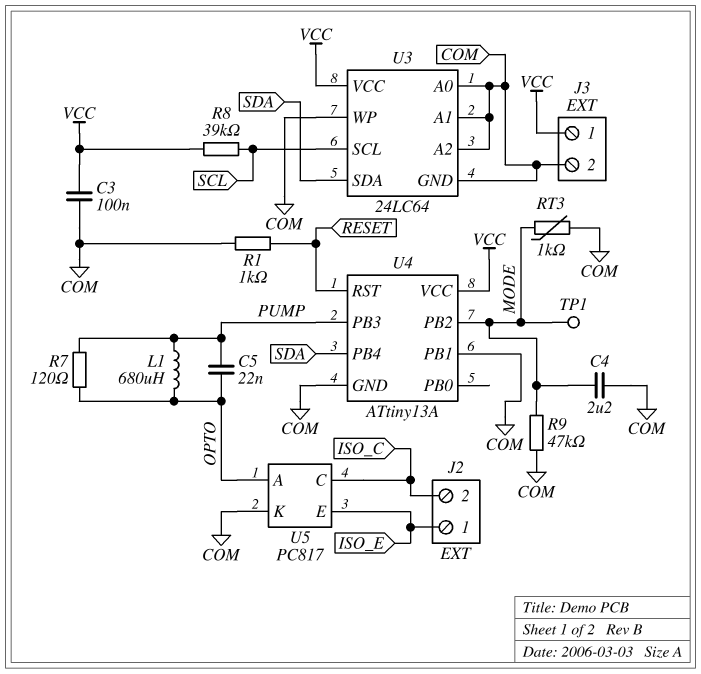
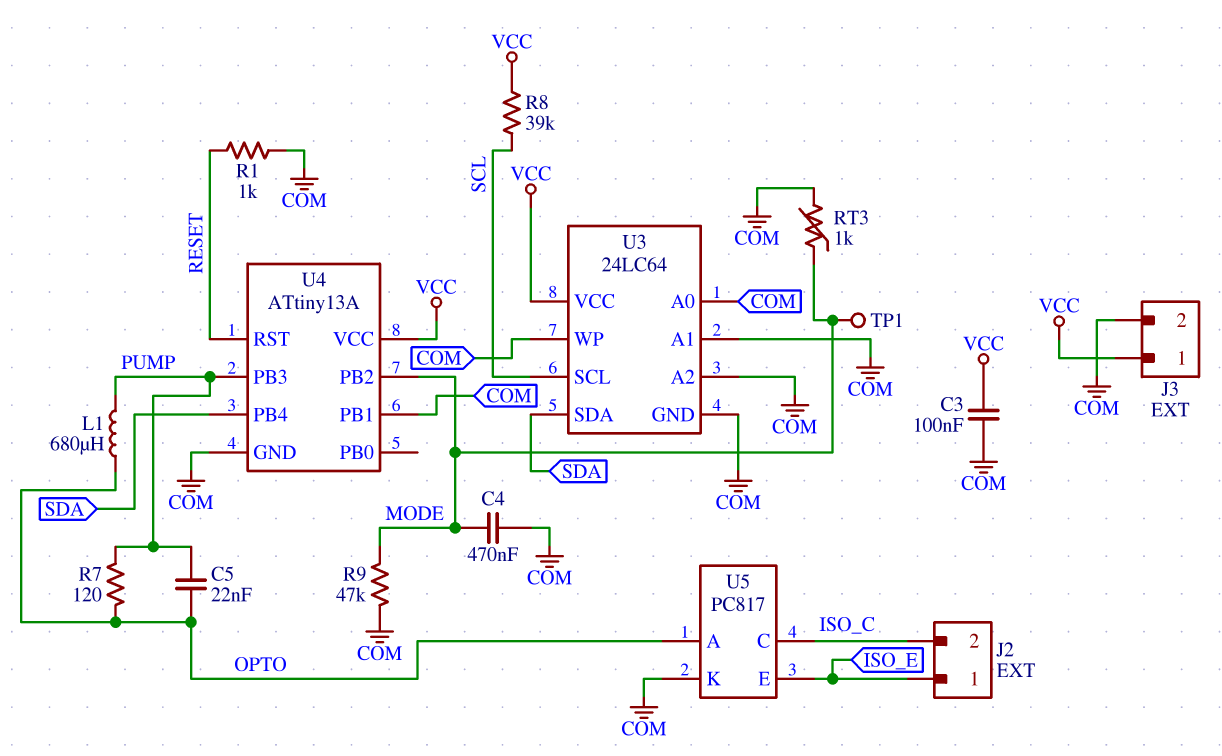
C4: 2.2uF (COM, MODE) -> 470nF (COM, MODE)

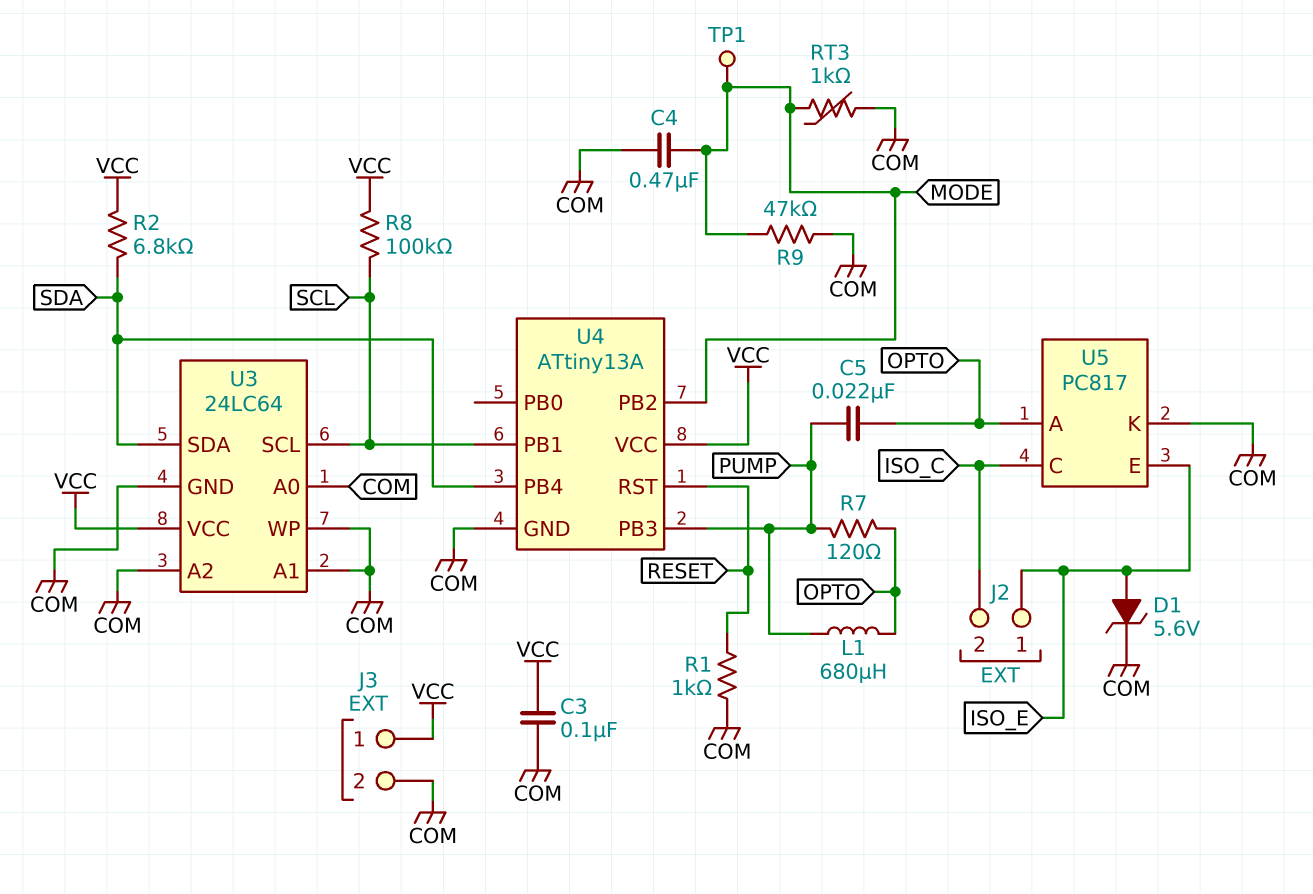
D1: none -> zener 5.6V (A ISO_E, K COM)
R2: none -> 6.8k (SDA, VCC)
R8: 39k (SCL, VCC) -> 100k (SCL, VCC)
U4 pin PB1: COM -> SCL

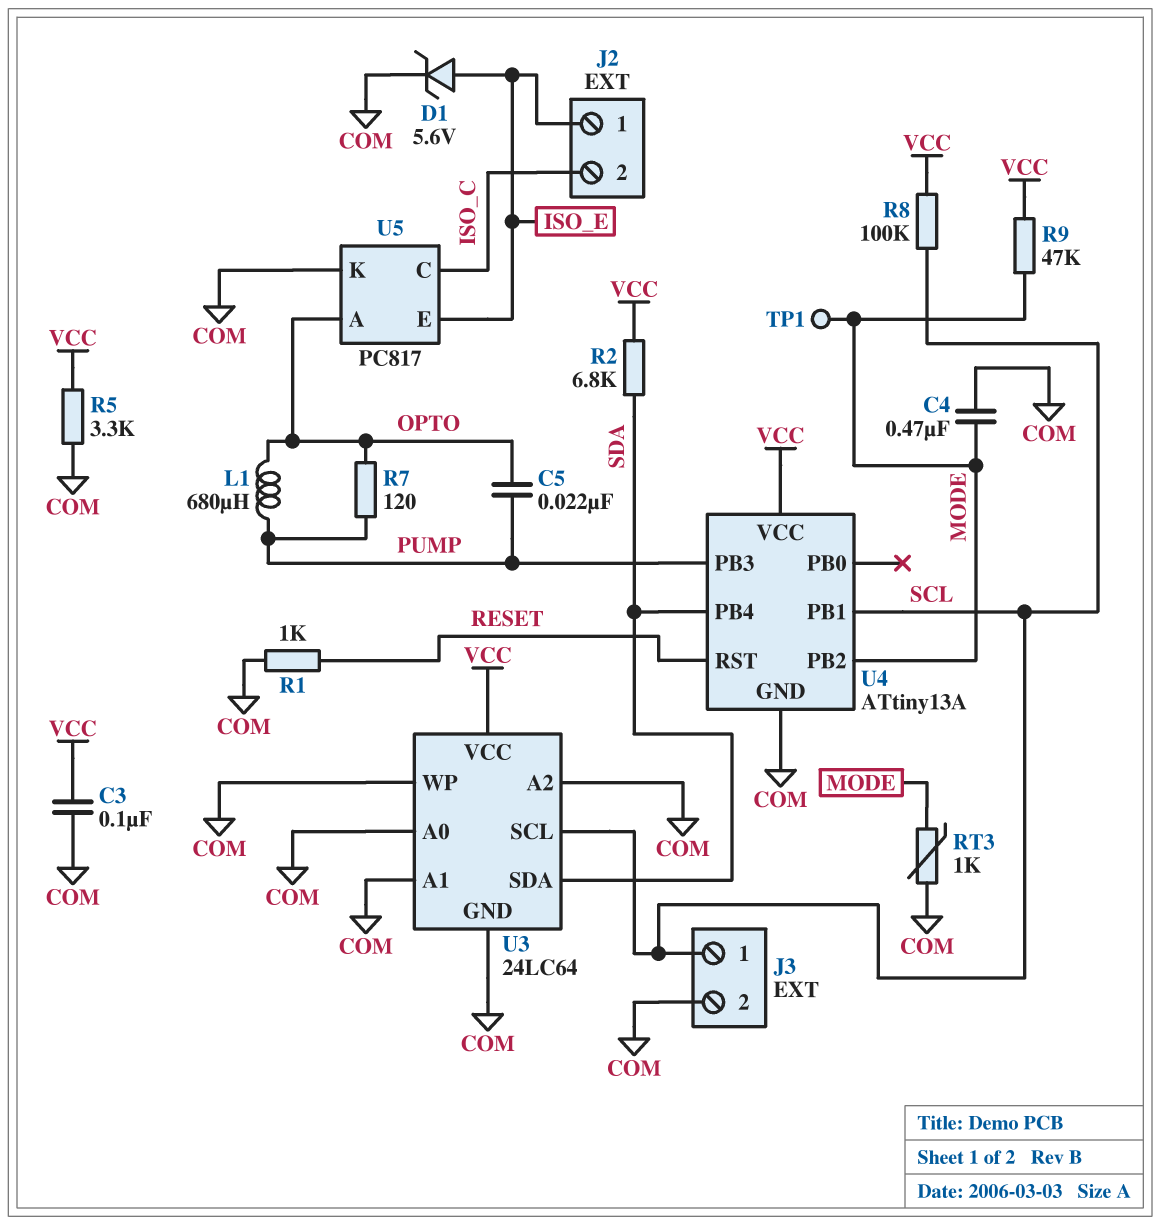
J3 pin 1: VCC -> SCL
R5: none -> 3.3k (COM, VCC)
R9: 47k (COM, MODE) -> 47k (MODE, VCC)

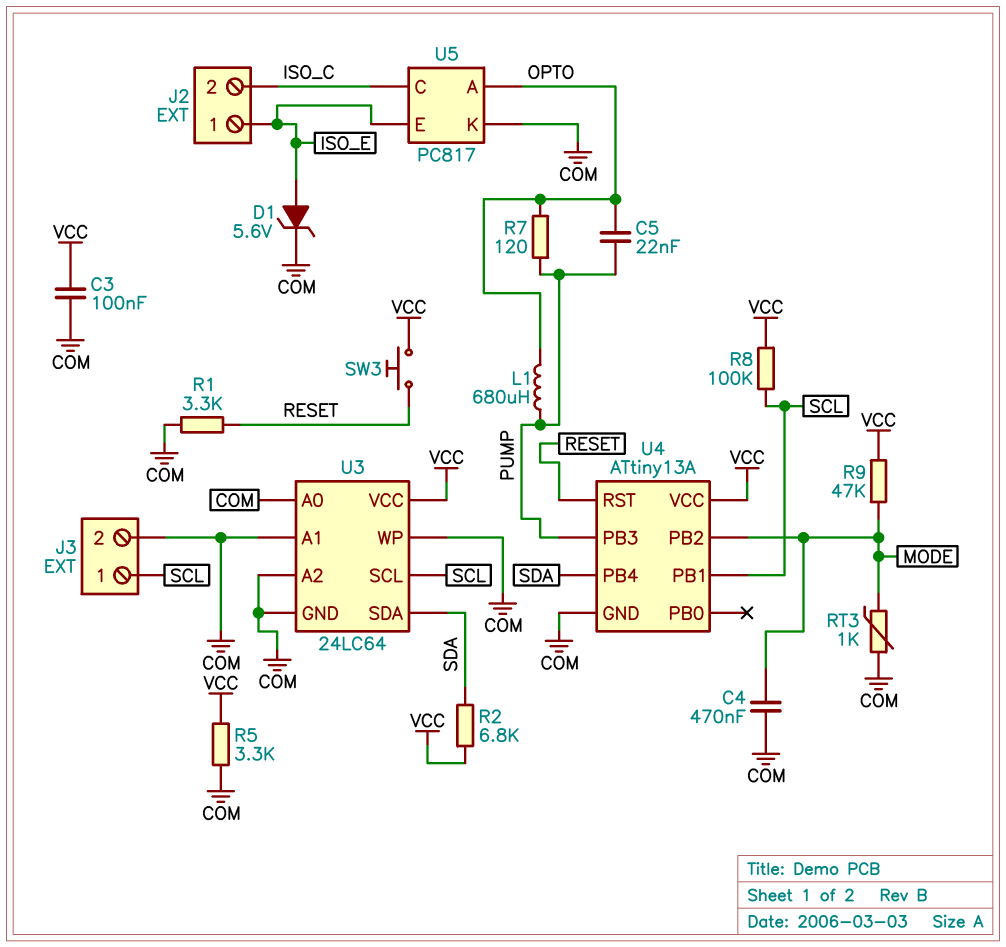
R1: 1k (COM, RESET) -> 3.3k (COM, RESET)
SW3: none -> button (RESET, VCC)
TP1: test point (MODE) -> none

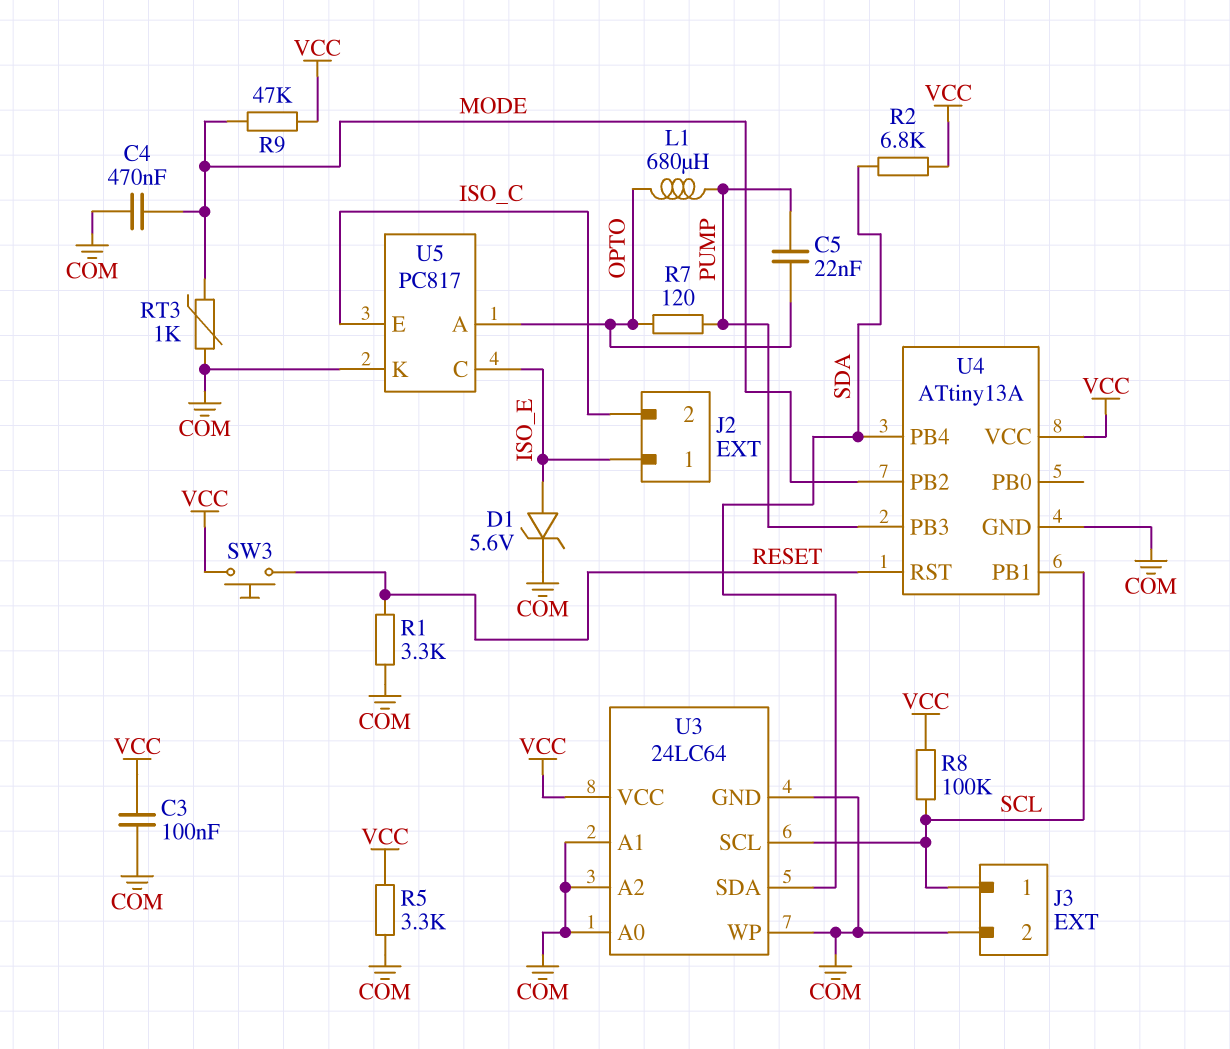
U5 pin C: ISO_C -> ISO_E
U5 pin E: ISO_E -> ISO_C

